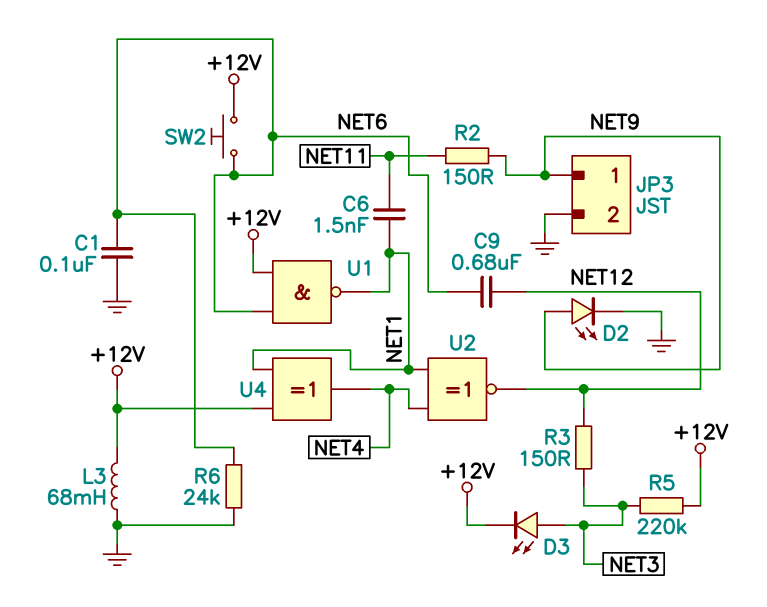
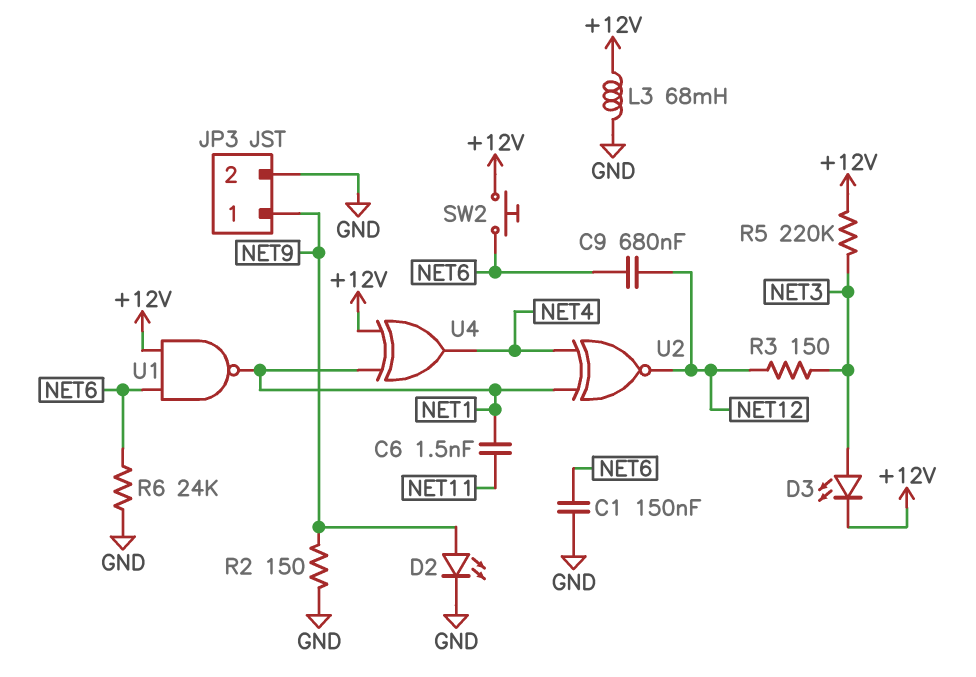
C1: 100nF (GND, NET6) -> 150nF (GND, NET6)
R2: 150 (NET9, NET11) -> 150 (GND, NET9)

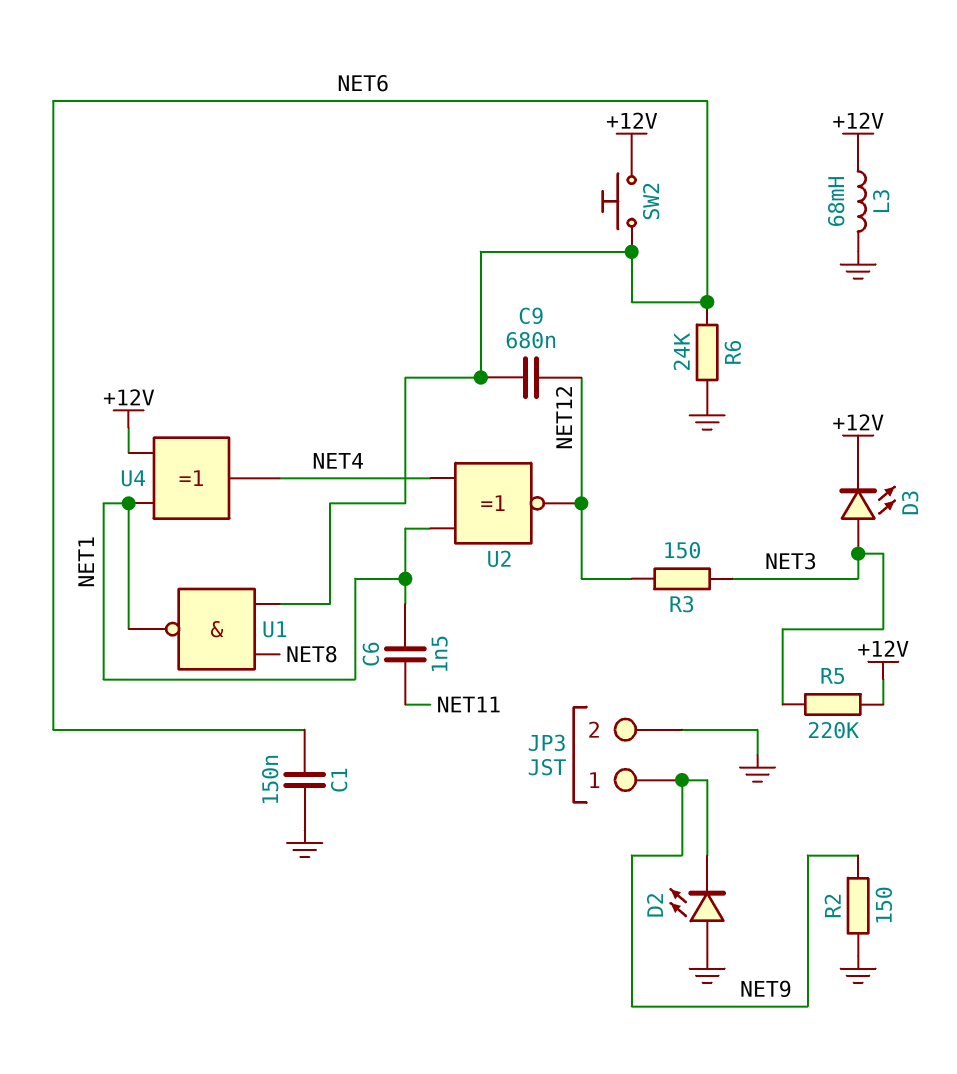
D2: LED (A NET9, K GND) -> LED (A GND, K NET9)
U1: NAND (in +12V, in NET6, out NET1) -> NAND (in NET6, in NET8, out NET1)

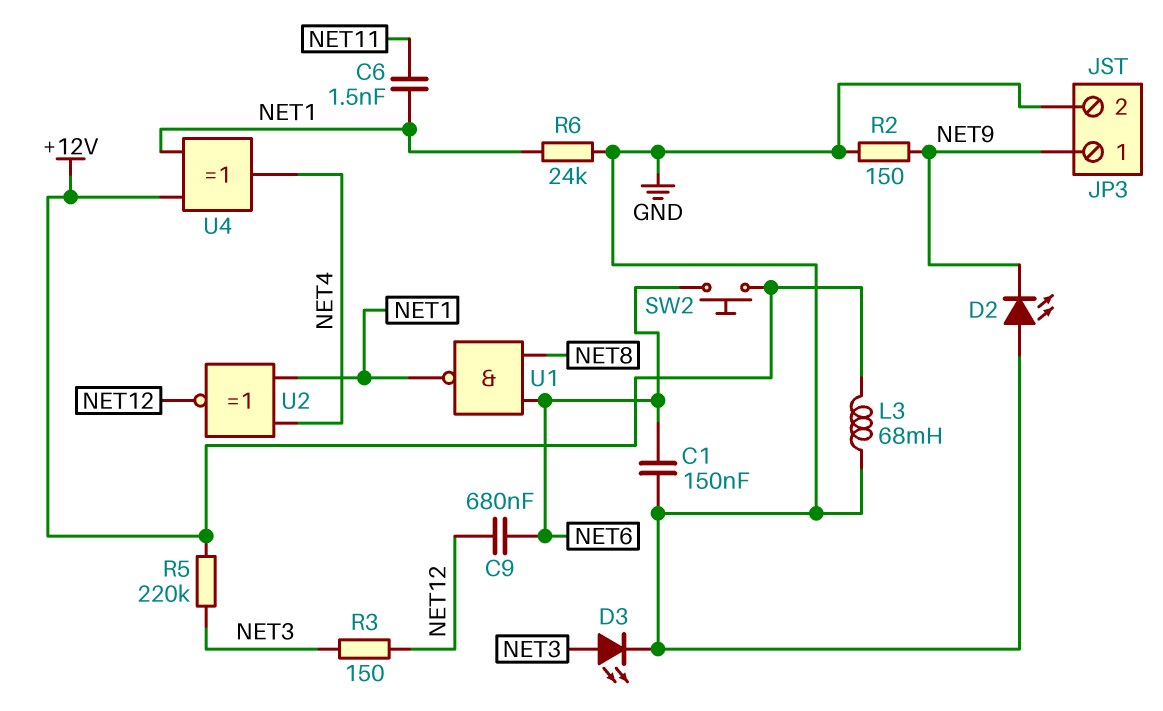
D3: LED (A NET3, K +12V) -> LED (A NET3, K GND)
R6: 24k (GND, NET6) -> 24k (GND, NET1)

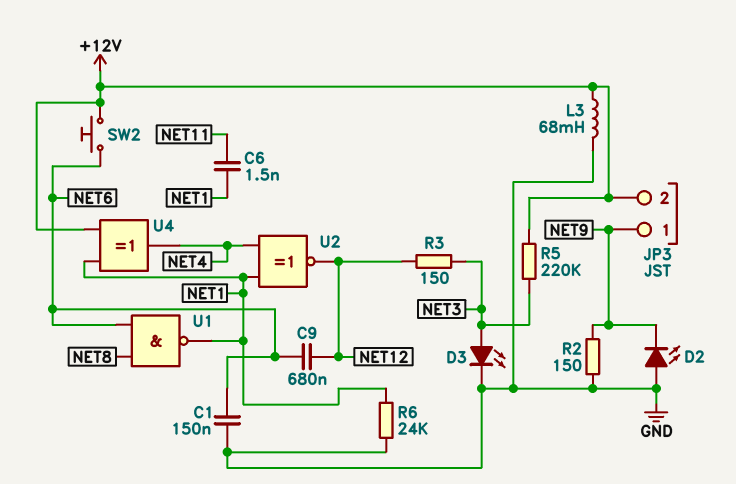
JP3 pin 2: GND -> +12V

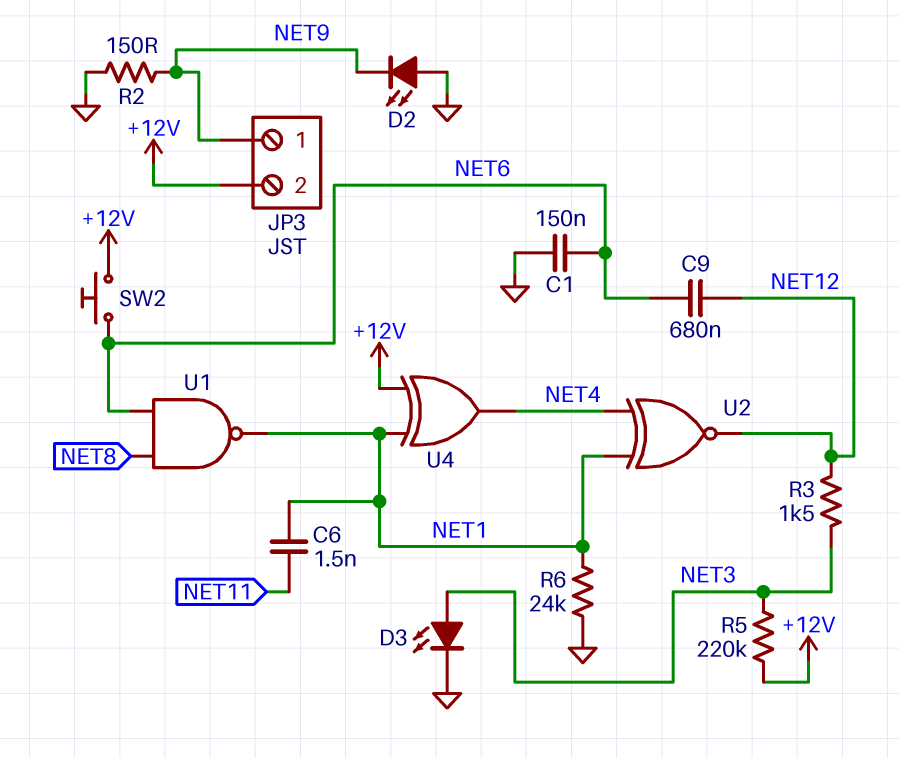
L3: 68mH (+12V, GND) -> none
R3: 150 (NET3, NET12) -> 1.5k (NET3, NET12)

